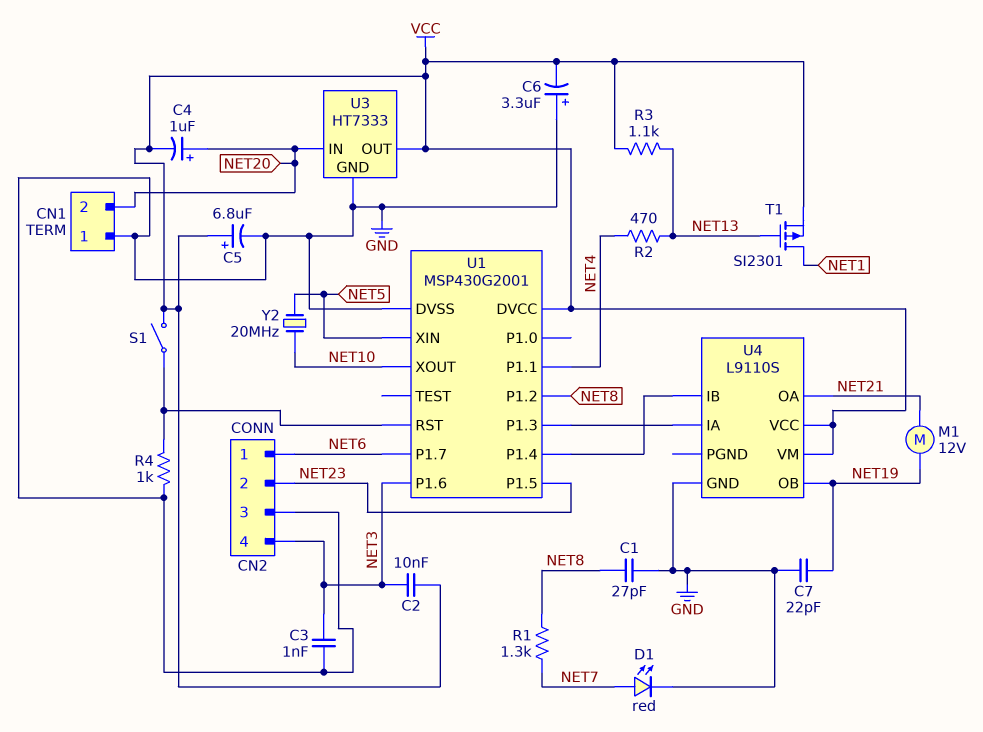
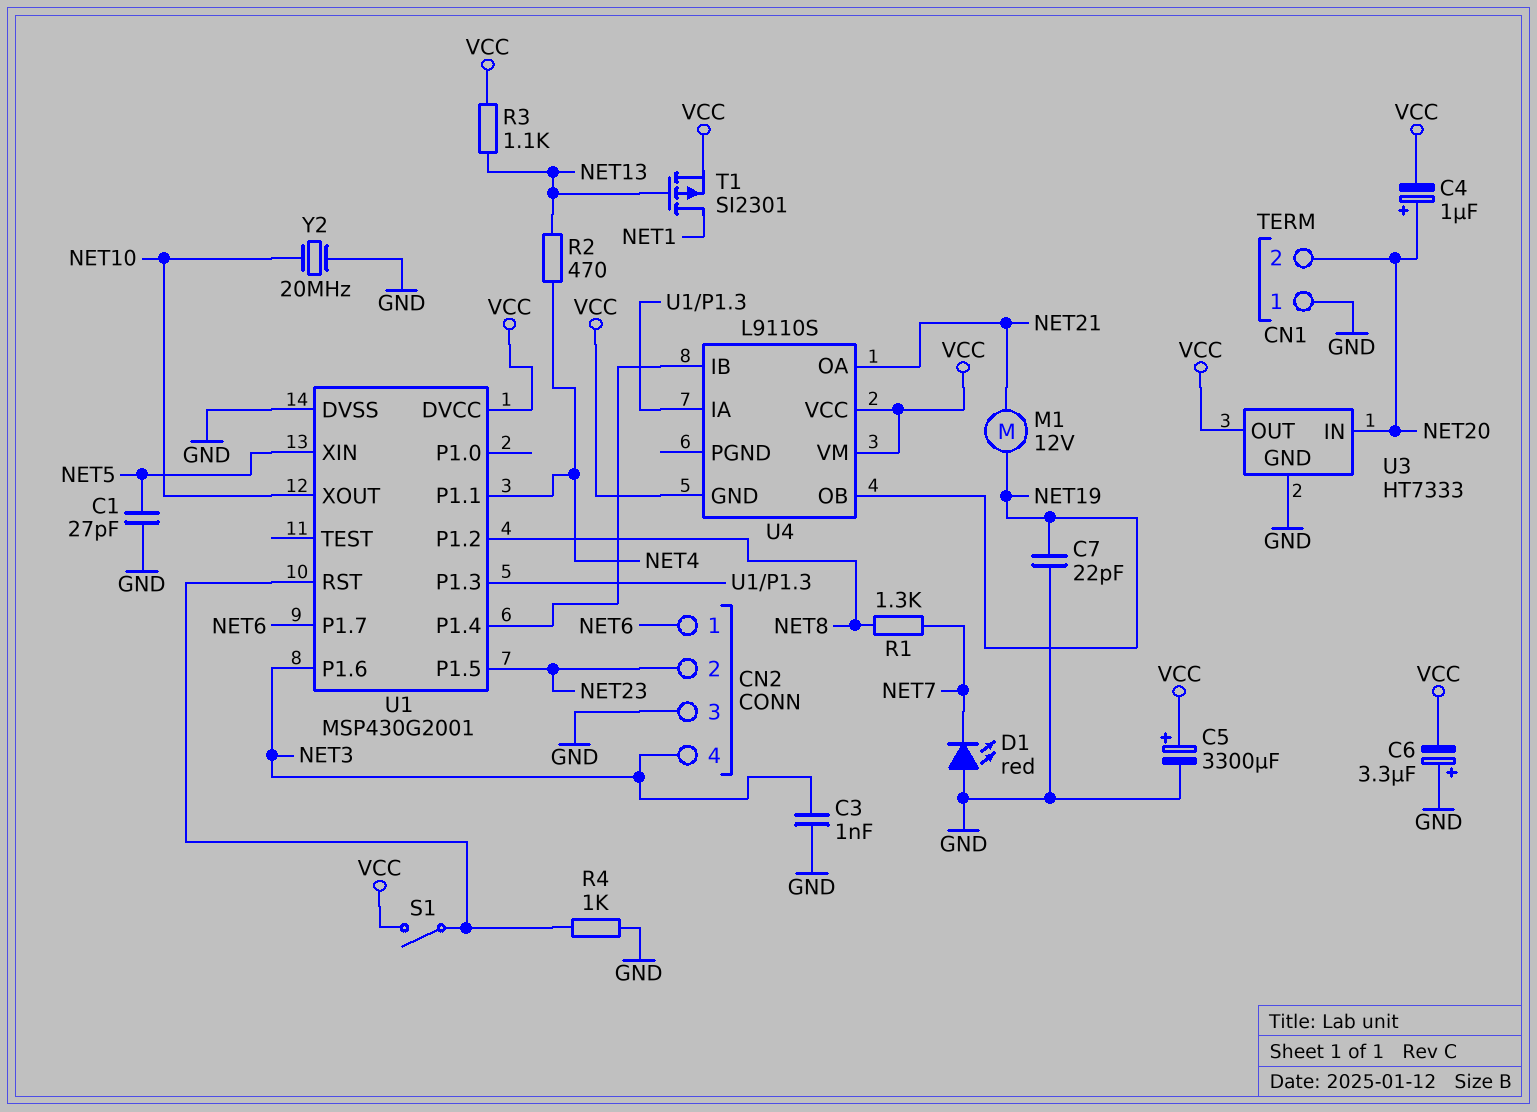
C1: 27pF (GND, NET8) -> 27pF (GND, NET5)
C2: 10nF (NET3, VCC) -> none
C5: 6.8uF (plus VCC, minus GND) -> 3300uF (plus VCC, minus GND)
D1: LED red (A NET7, K GND) -> LED red (A GND, K NET7)
U4 pin GND: GND -> VCC
Y2: 20MHz (NET5, NET10) -> 20MHz (GND, NET10)

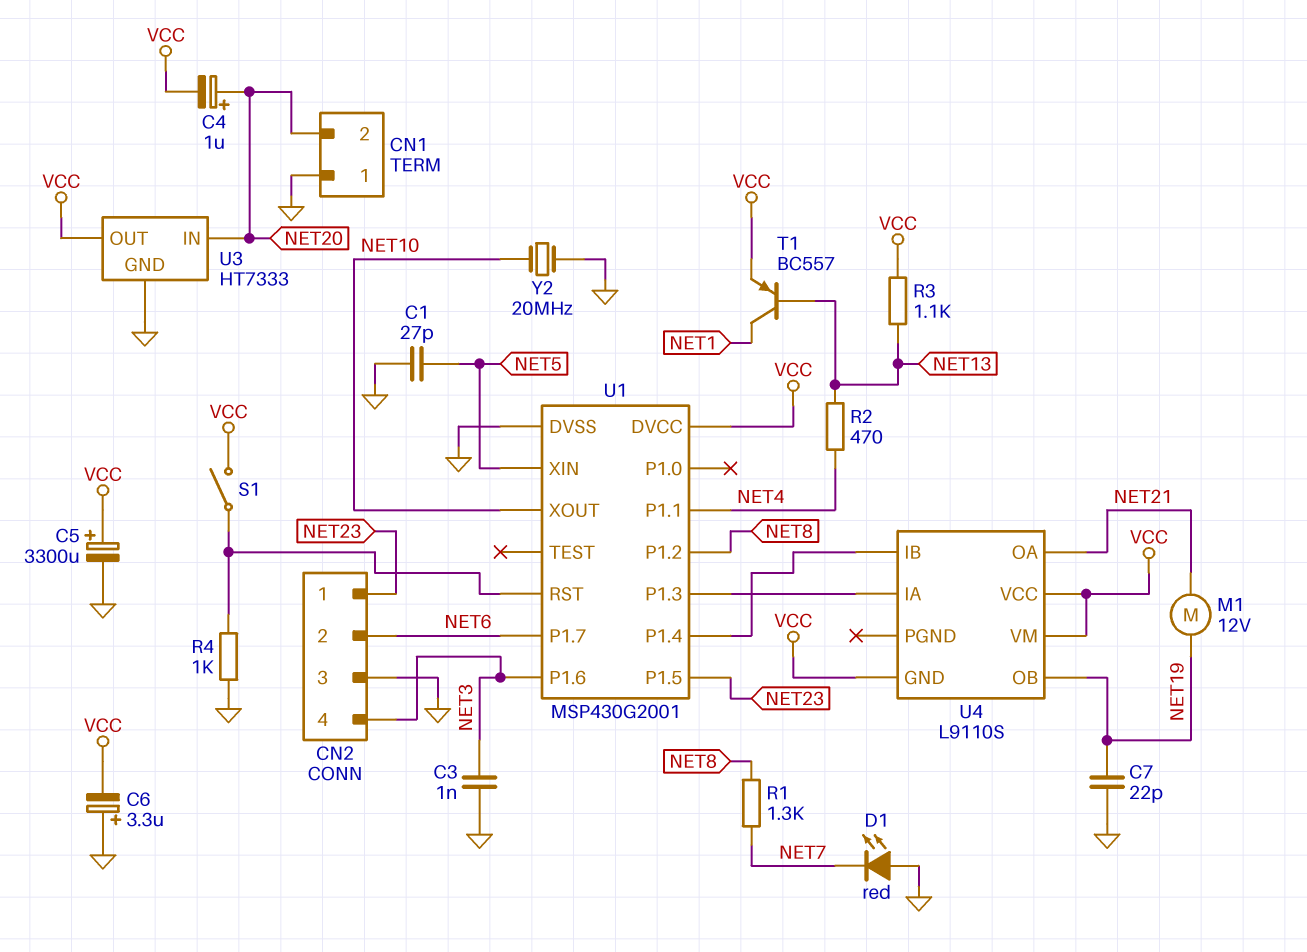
CN2 pin 1: NET6 -> NET23
CN2 pin 2: NET23 -> NET6
T1: PMOS SI2301 (G NET13, D NET1, S VCC) -> PNP BC557 (B NET13, C NET1, E VCC)

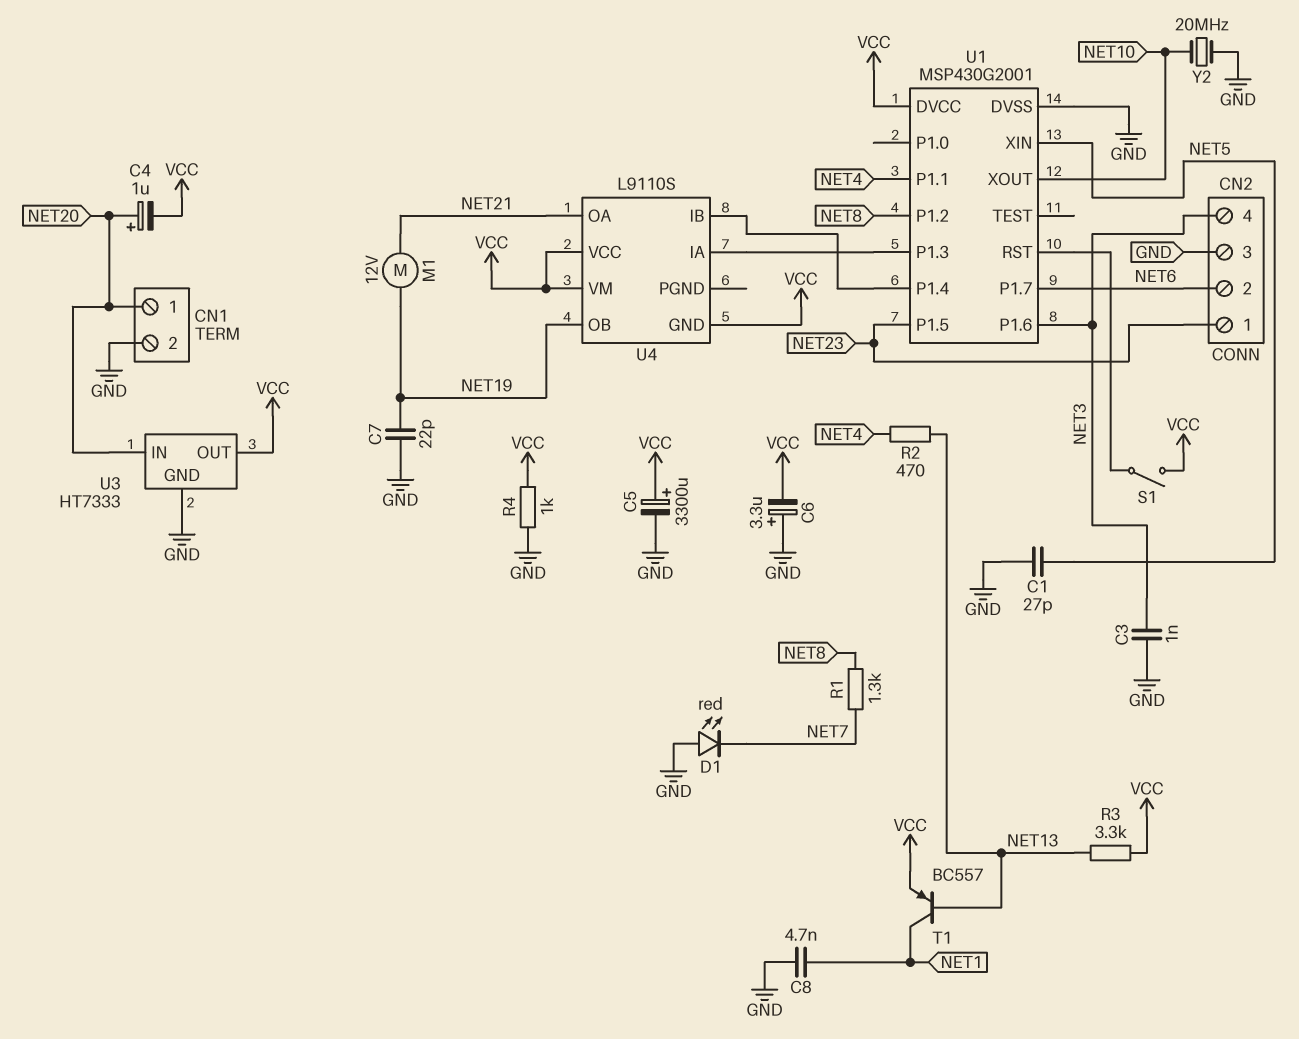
C8: none -> 4.7nF (GND, NET1)
CN1 pin 1: GND -> NET20
CN1 pin 2: NET20 -> GND
R3: 1.1k (NET13, VCC) -> 3.3k (NET13, VCC)
R4: 1k (GND, U1/RST) -> 1k (GND, VCC)

